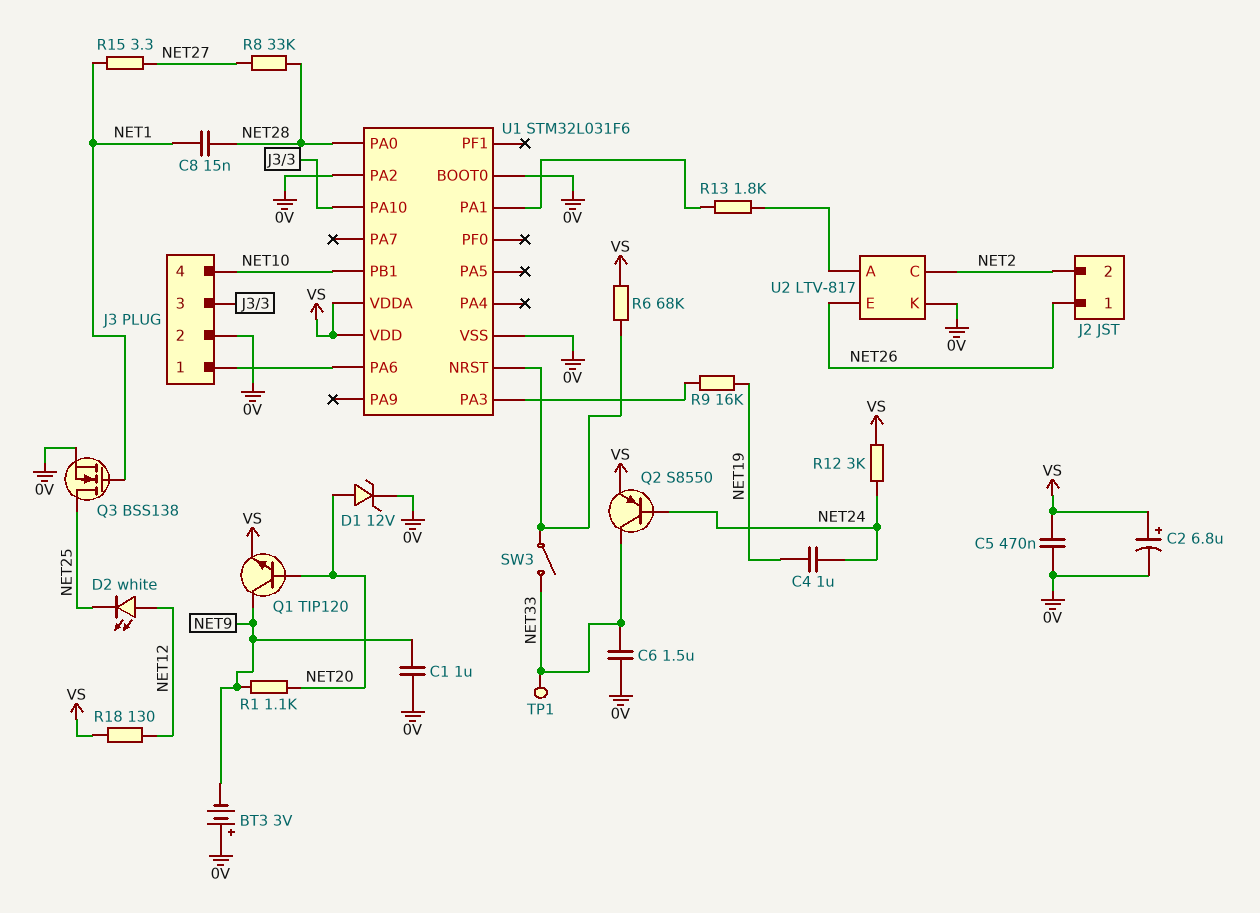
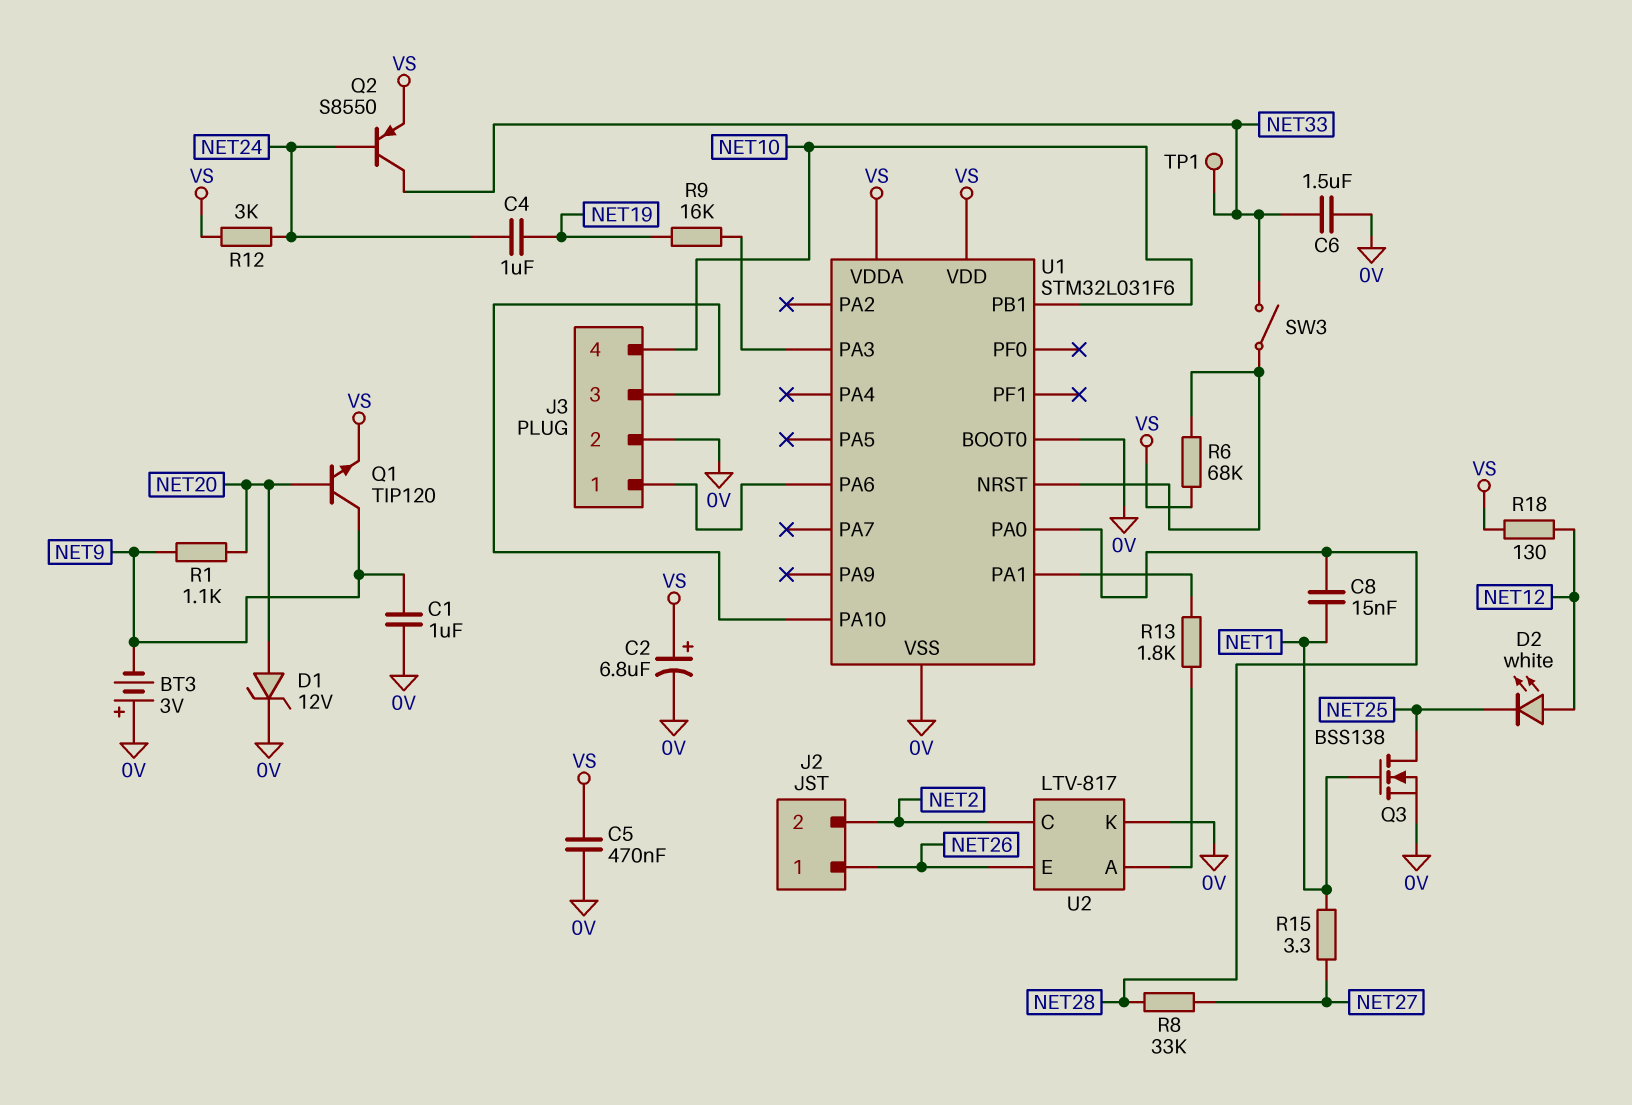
U1 pin PA2: 0V -> none

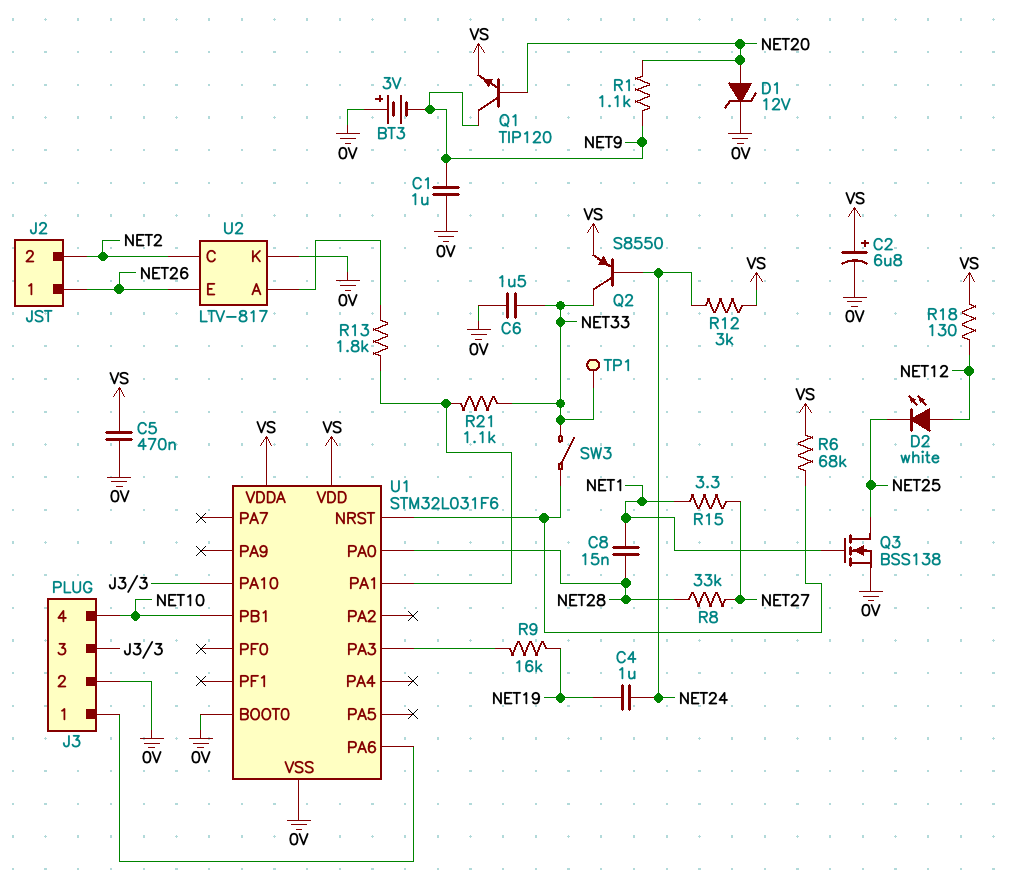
R21: none -> 1.1k (NET33, U1/PA1)

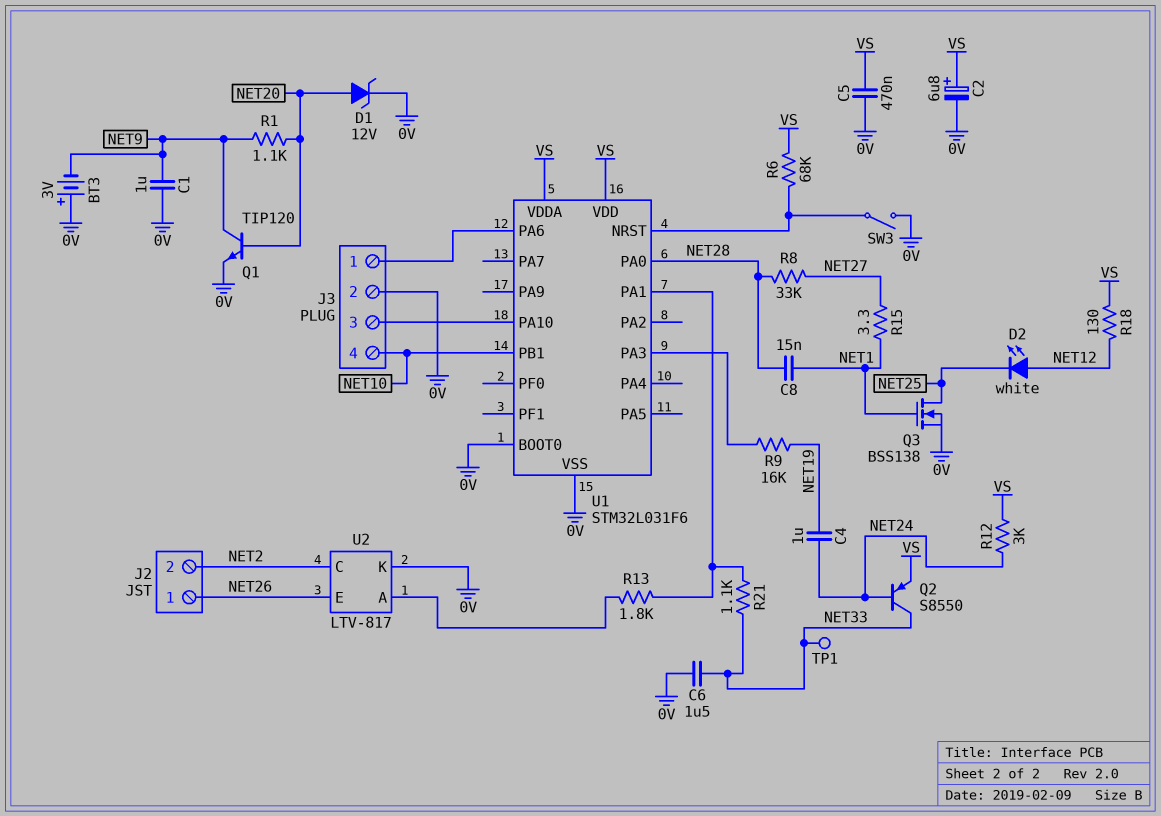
Q1: NPN TIP120 (B NET20, C NET9, E VS) -> NPN TIP120 (B NET20, C NET9, E 0V)
SW3: switch (NET33, U1/NRST) -> switch (0V, U1/NRST)

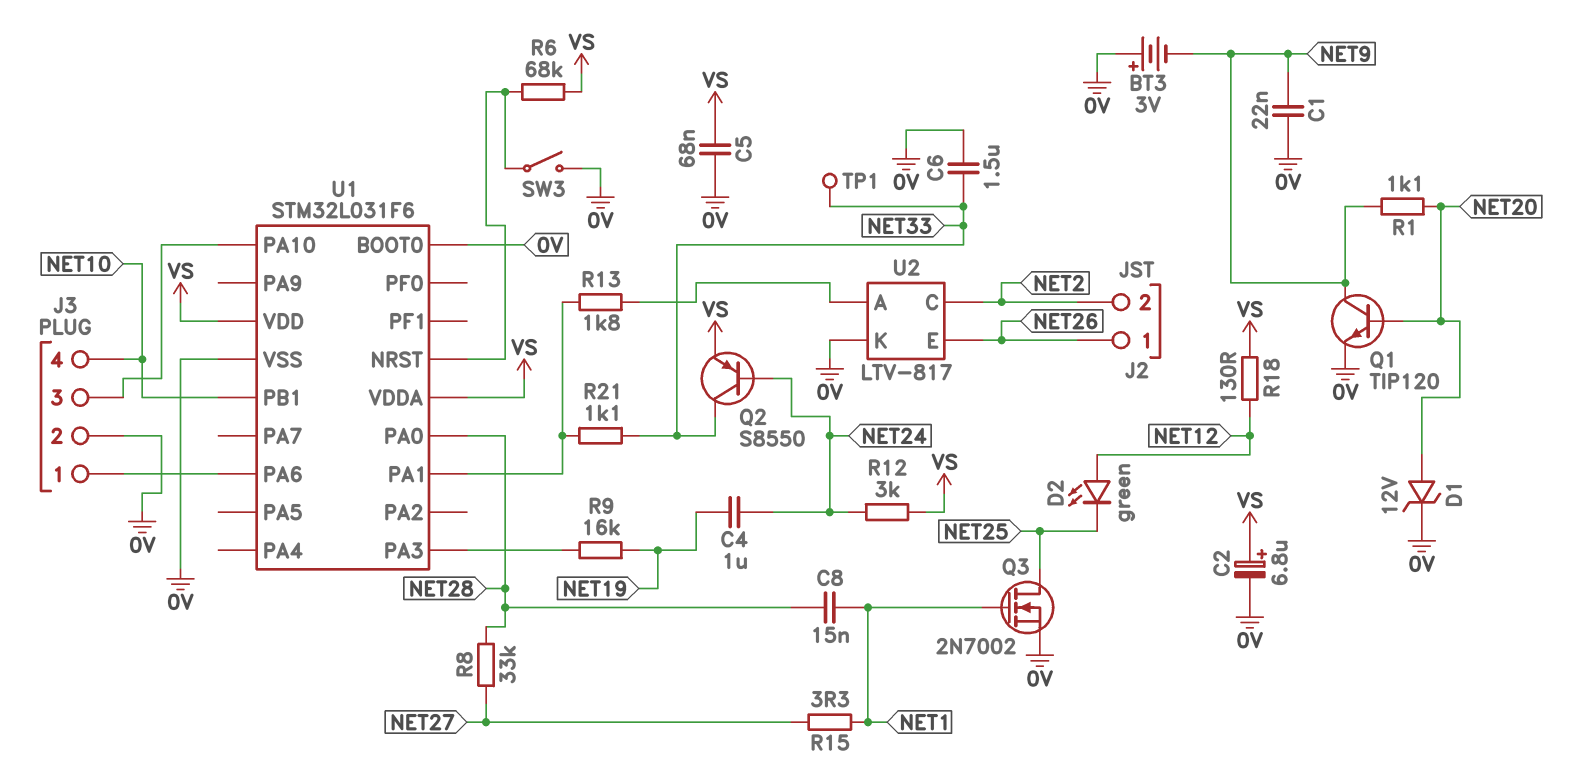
C1: 1uF (0V, NET9) -> 22nF (0V, NET9)
C5: 470nF (0V, VS) -> 68nF (0V, VS)
D2: LED white (A NET12, K NET25) -> LED green (A NET12, K NET25)
Q3: NMOS BSS138 (G NET1, D NET25, S 0V) -> NMOS 2N7002 (G NET1, D NET25, S 0V)

